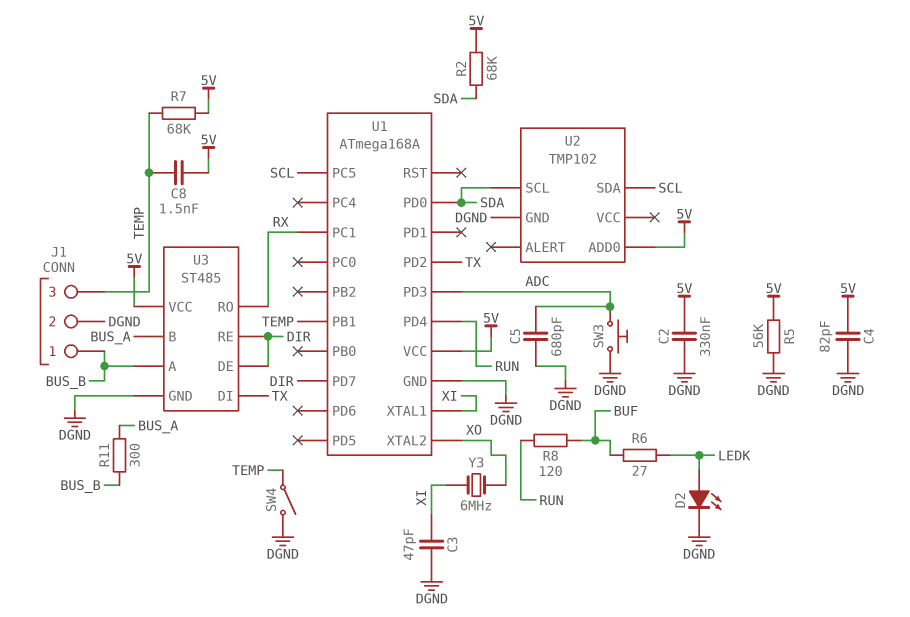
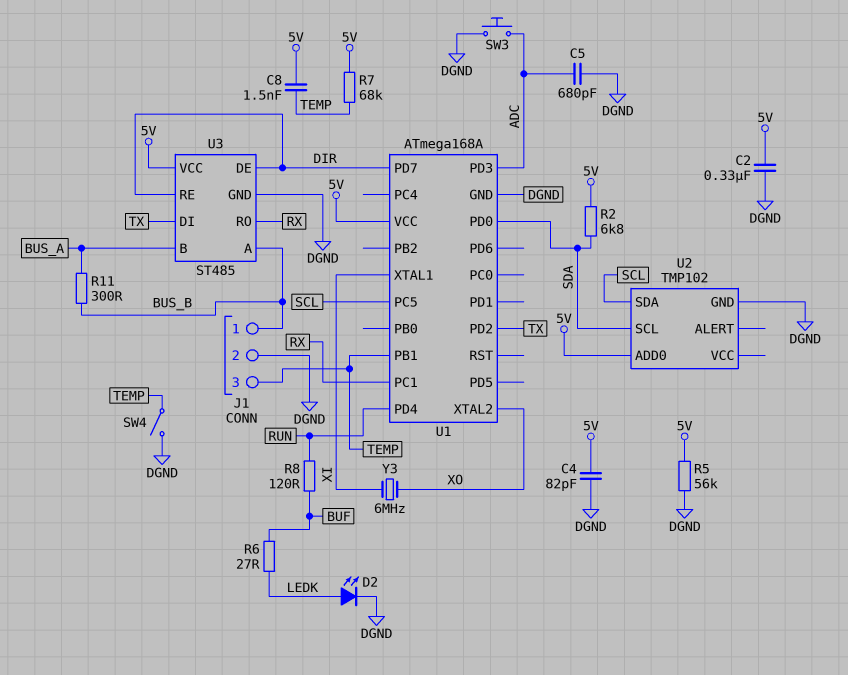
C3: 47pF (DGND, XI) -> none
R2: 68k (5V, SDA) -> 6.8k (5V, SDA)

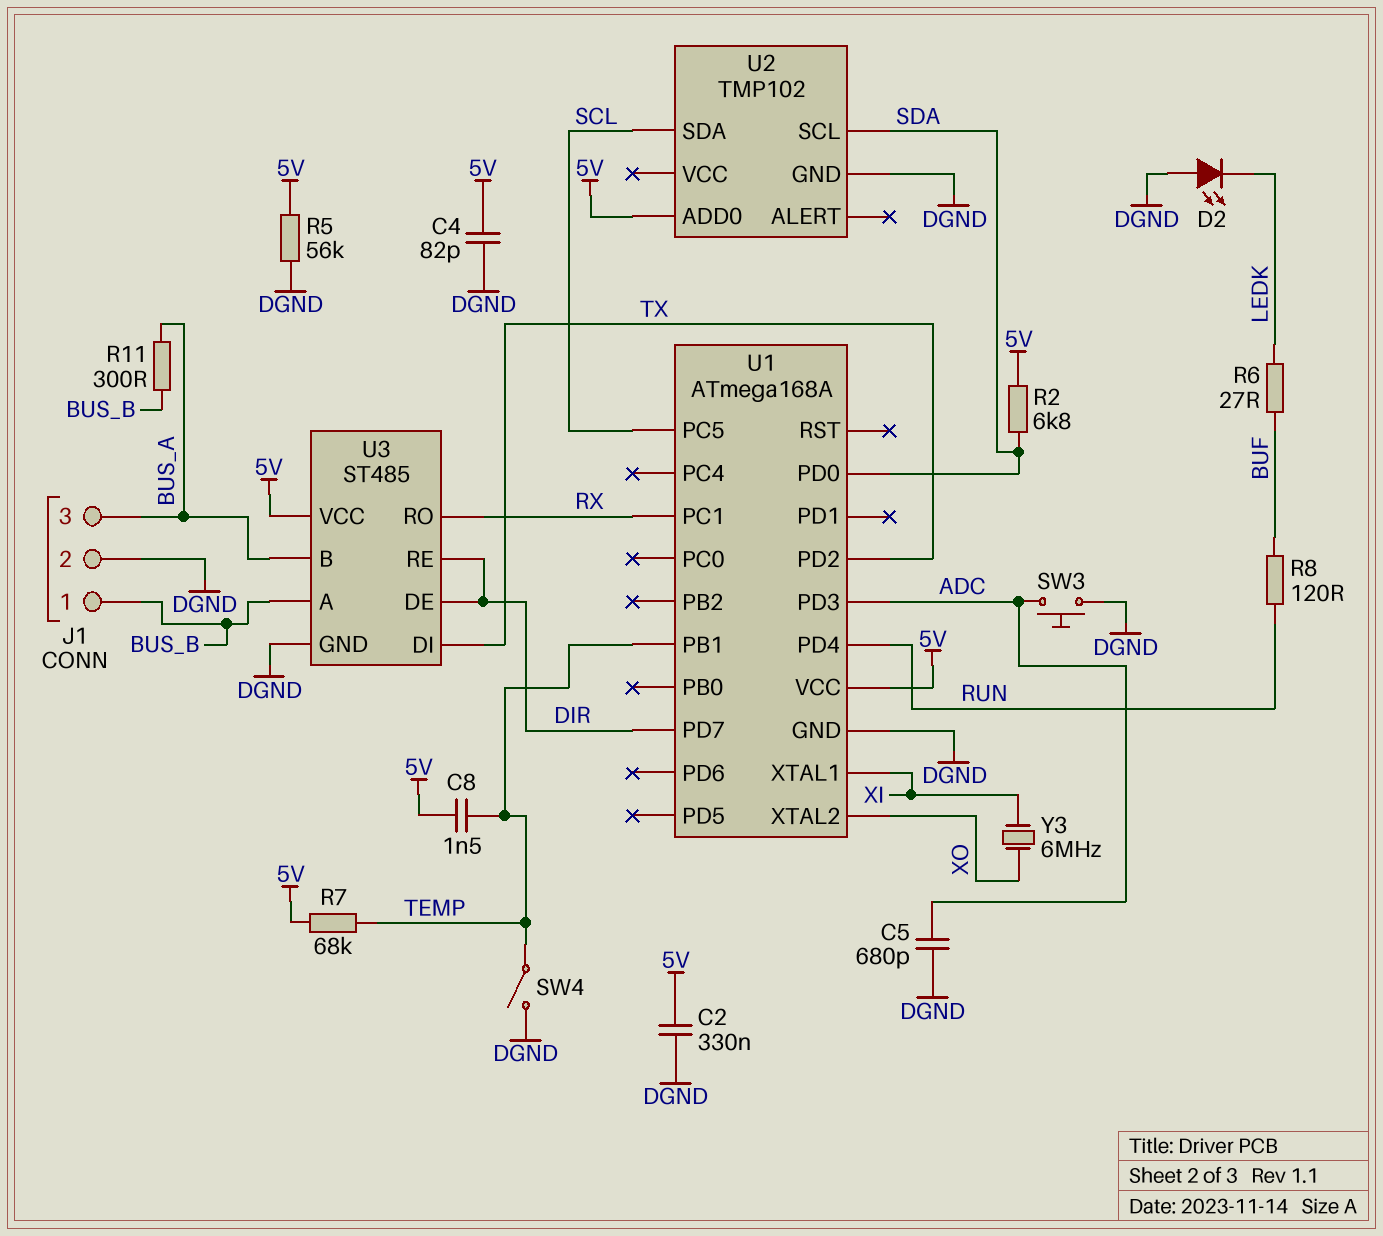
D2: LED (A LEDK, K DGND) -> LED (A DGND, K LEDK)
J1 pin 3: TEMP -> BUS_A

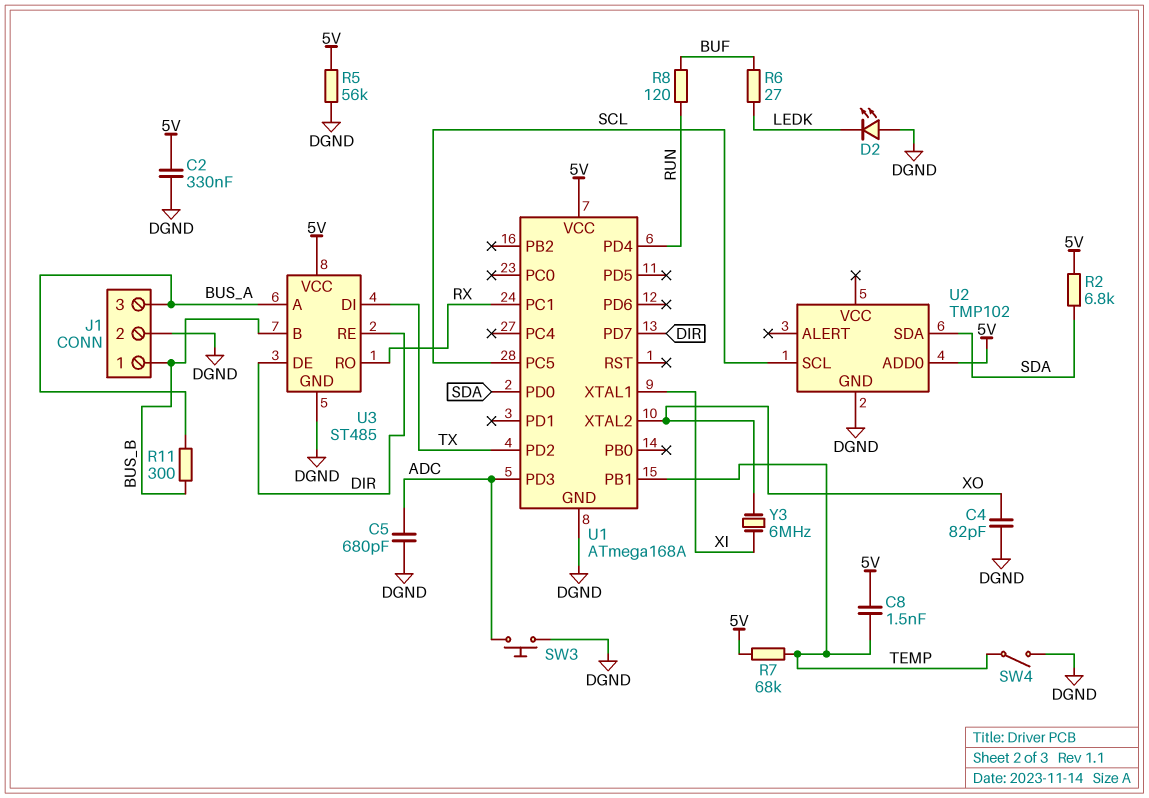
C4: 82pF (5V, DGND) -> 82pF (DGND, XO)
U2 pin SCL: SDA -> SCL
U2 pin SDA: SCL -> SDA
U3 pin A: BUS_B -> BUS_A
U3 pin B: BUS_A -> BUS_B

